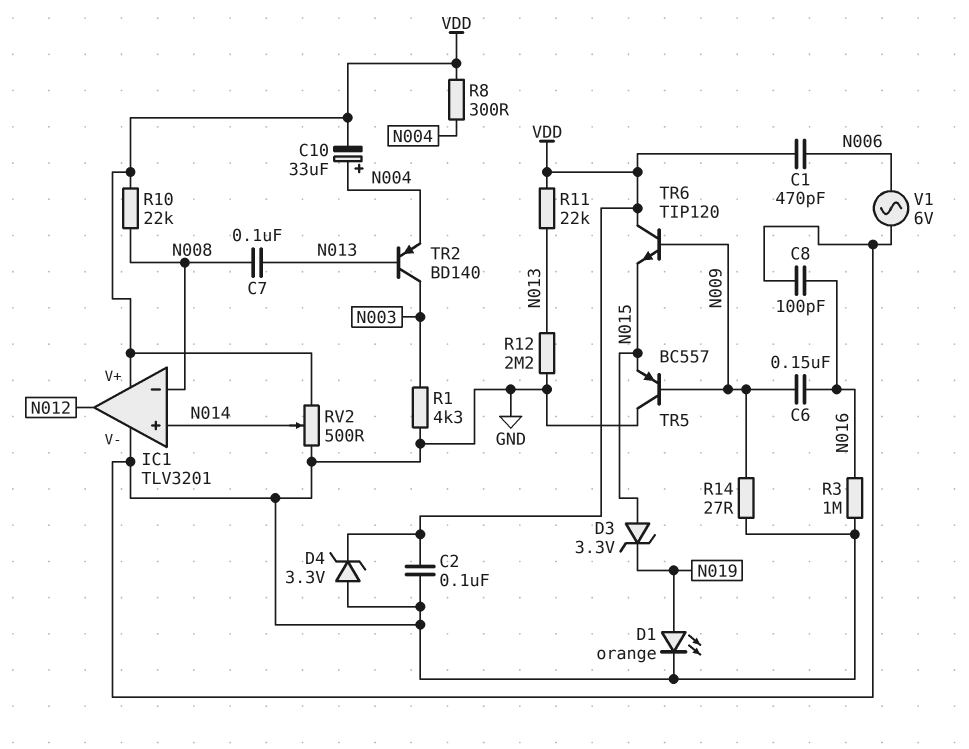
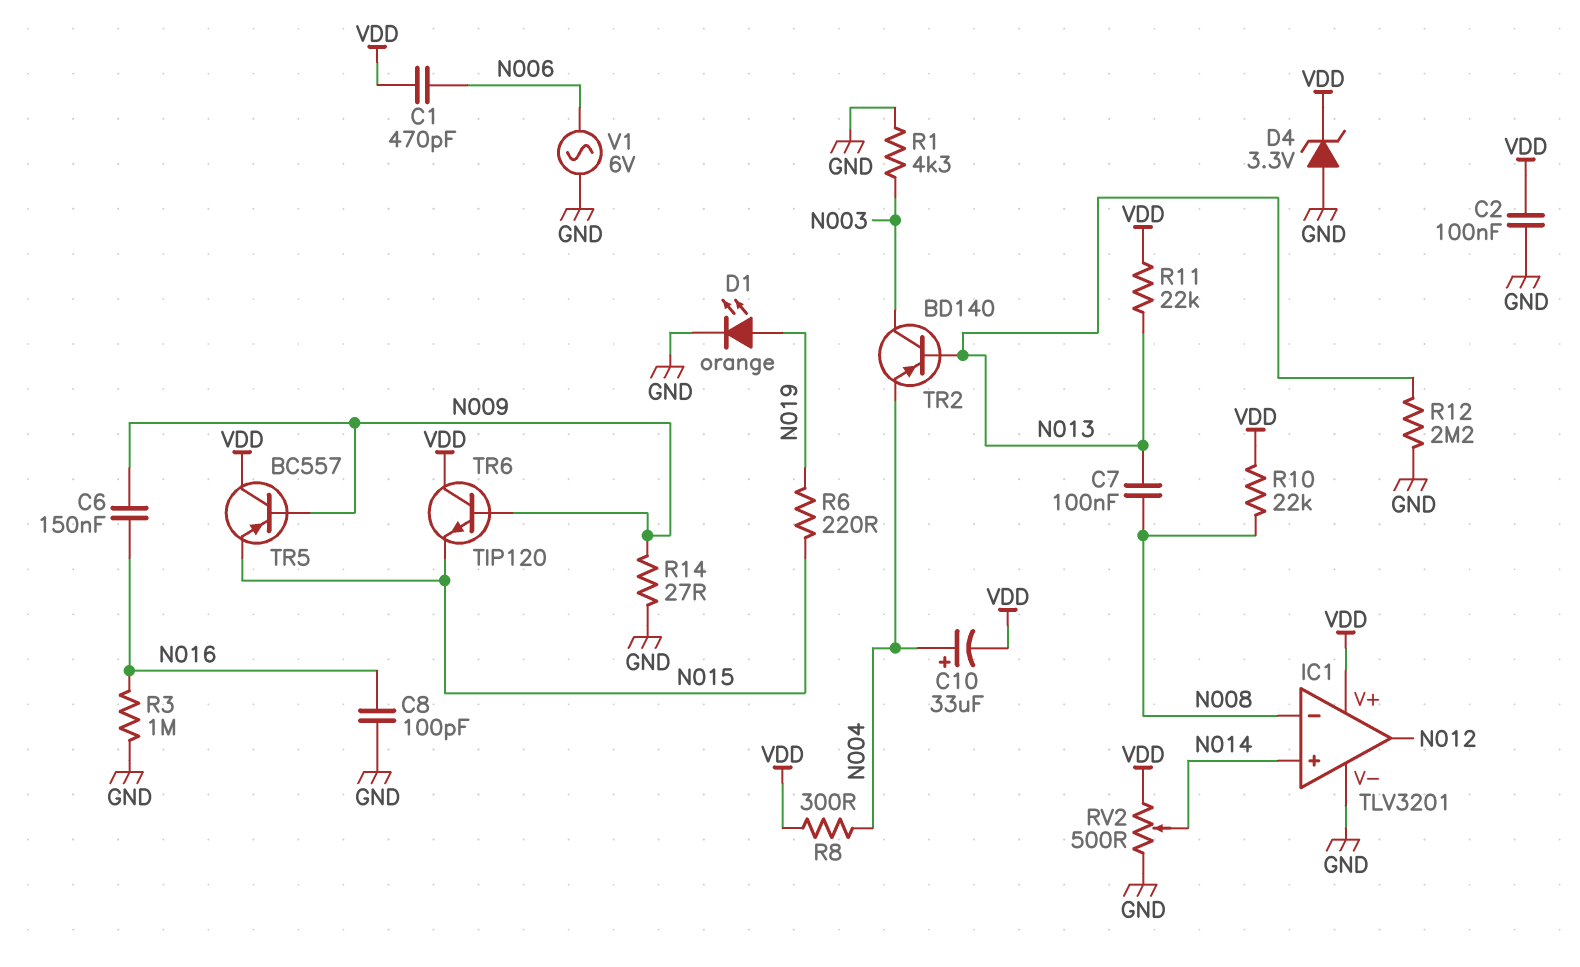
D3: zener 3.3V (A N015, K N019) -> none
R6: none -> 220 (N015, N019)
TR5: PNP BC557 (B N009, C GND, E N015) -> PNP BC557 (B N009, C VDD, E N015)

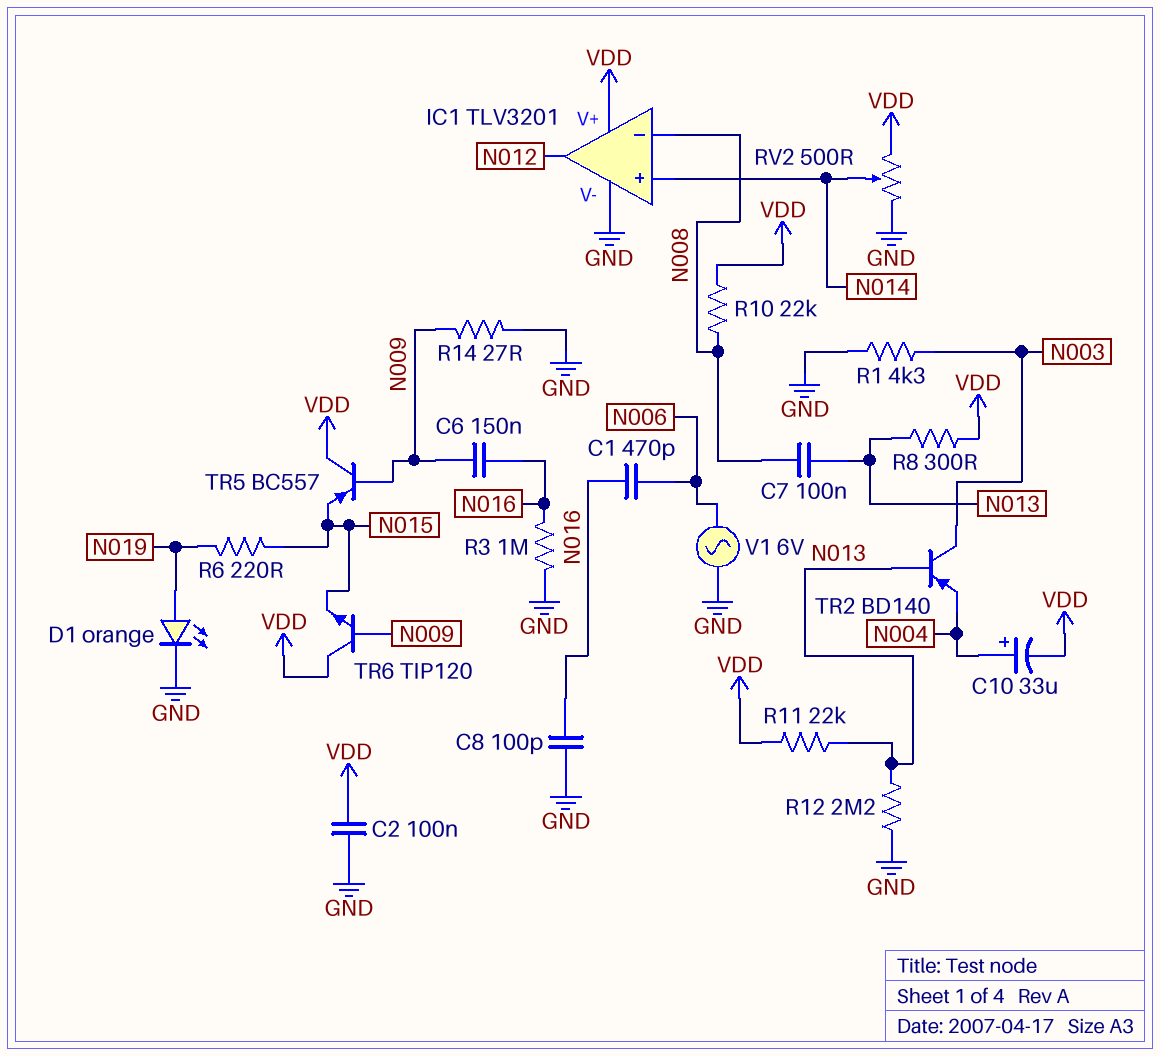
C1: 470pF (N006, VDD) -> 470pF (N006, N016)
D4: zener 3.3V (A GND, K VDD) -> none
R8: 300 (N004, VDD) -> 300 (N013, VDD)

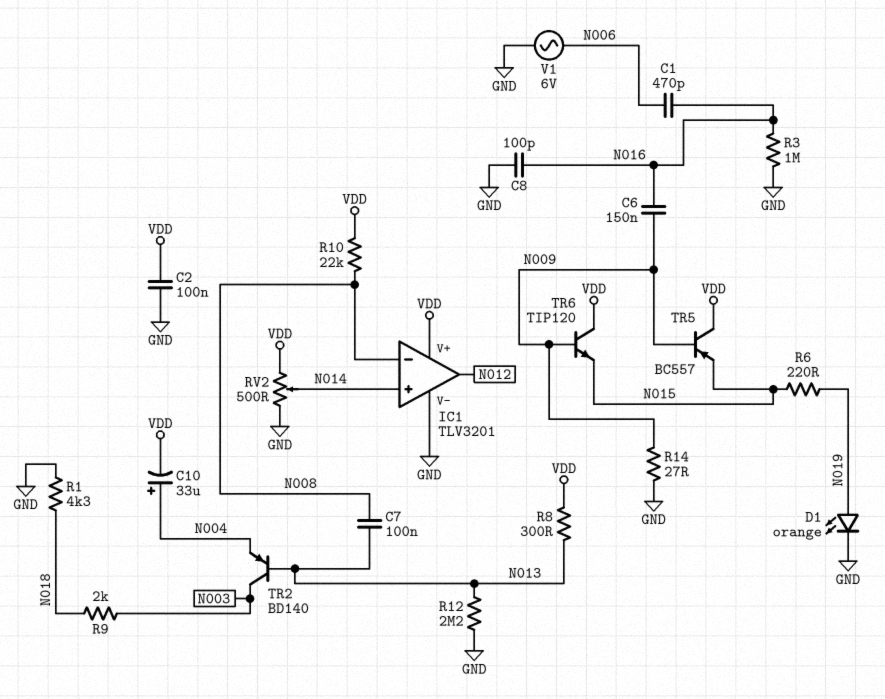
R1: 4.3k (GND, N003) -> 4.3k (GND, N018)
R9: none -> 2k (N003, N018)
R11: 22k (N013, VDD) -> none

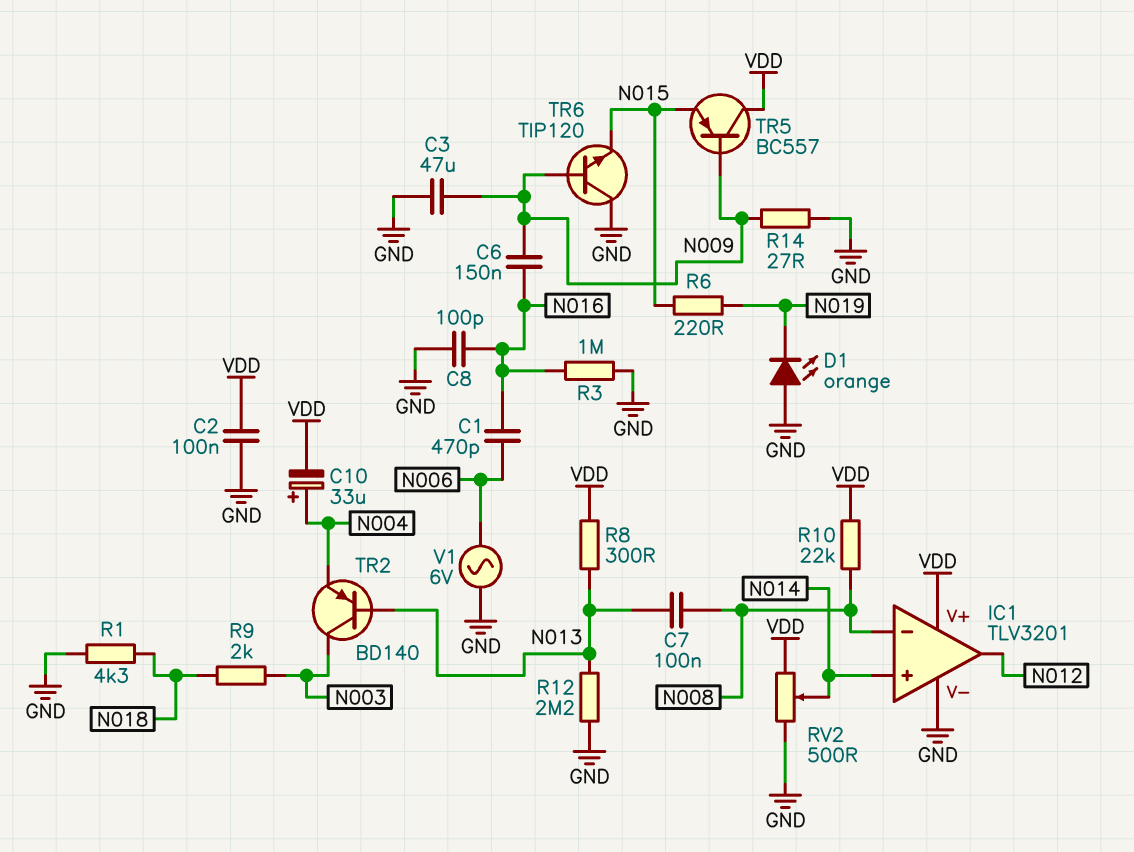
C3: none -> 47uF (GND, N009)
D1: LED orange (A N019, K GND) -> LED orange (A GND, K N019)
TR6: NPN TIP120 (B N009, C VDD, E N015) -> NPN TIP120 (B N009, C GND, E N015)

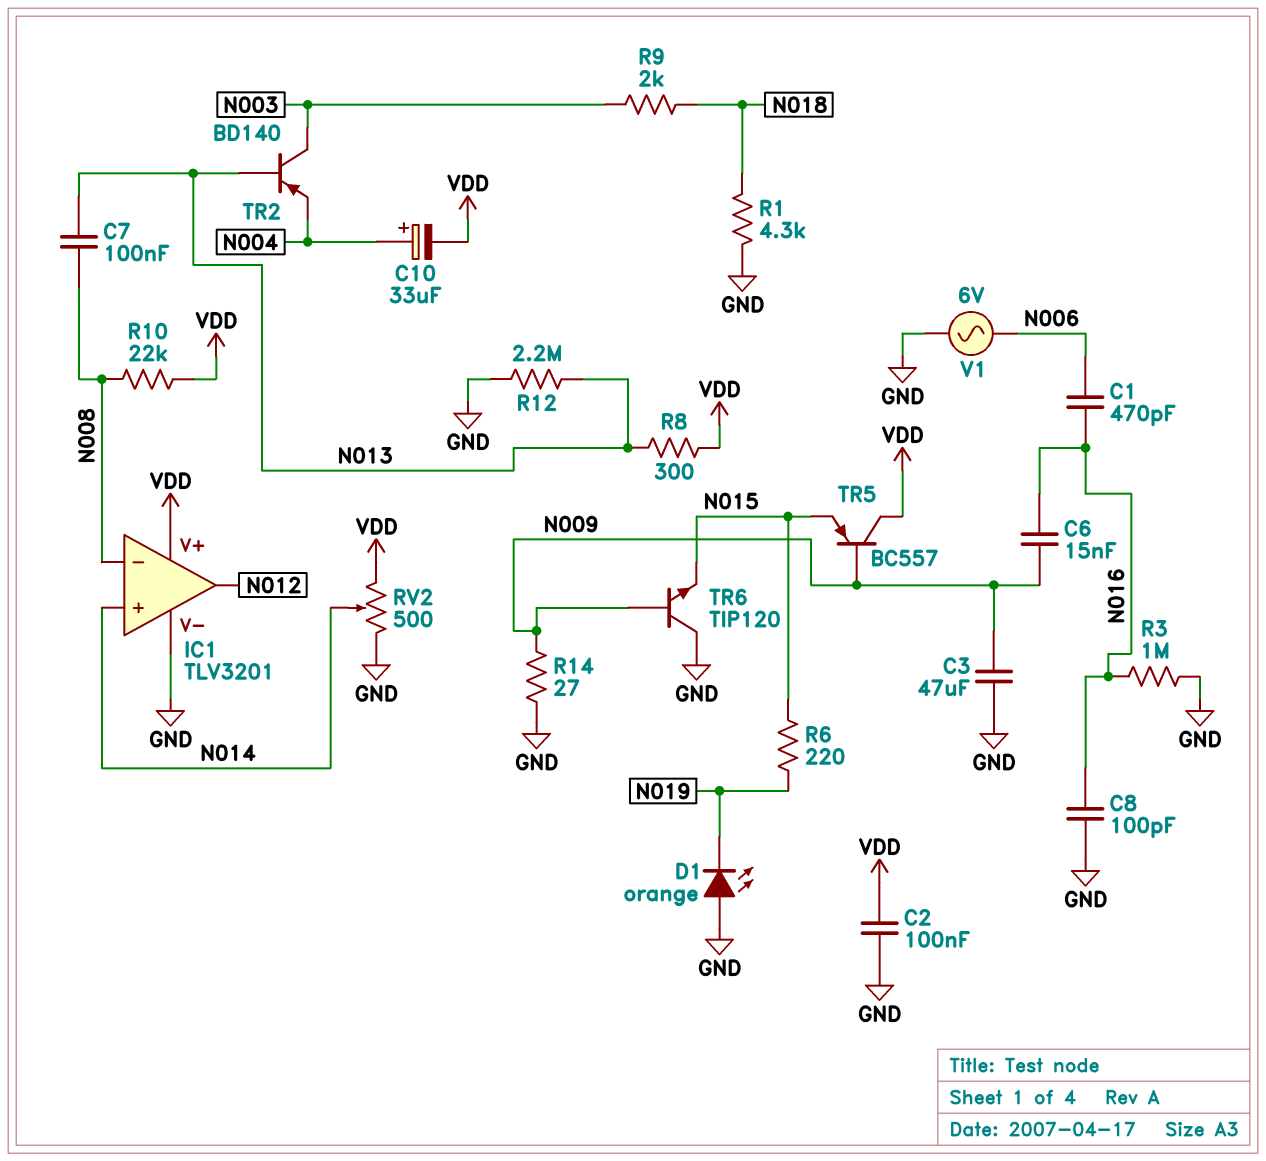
C6: 150nF (N009, N016) -> 15nF (N009, N016)

